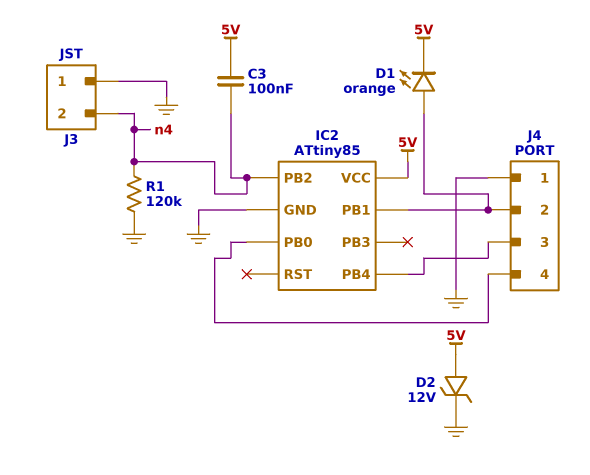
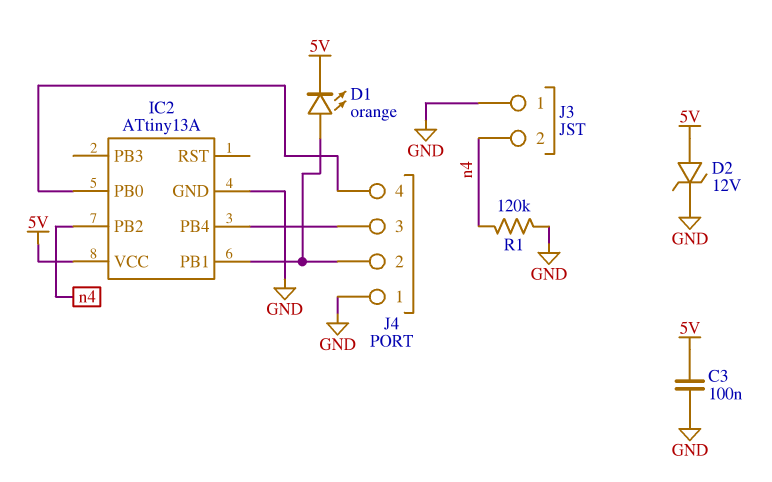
C3: 100nF (5V, n4) -> 100nF (5V, GND)
IC2: ATtiny85 -> ATtiny13A

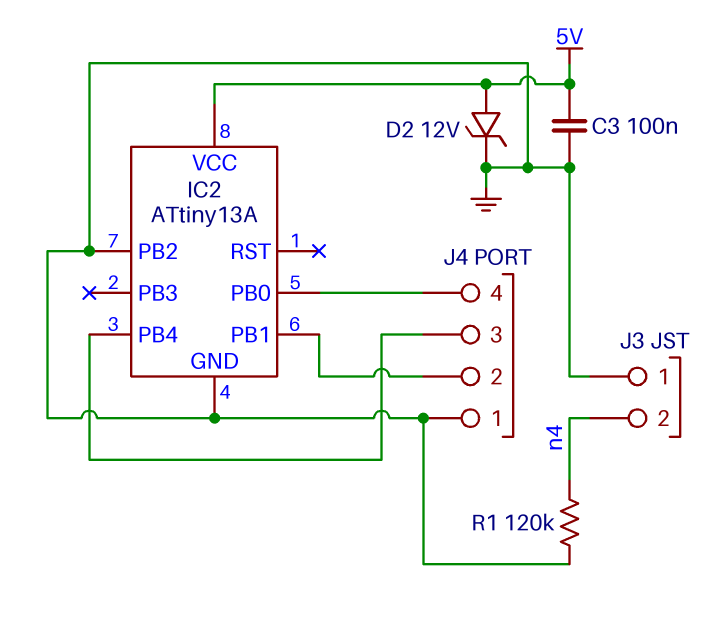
D1: LED orange (A IC2/PB1, K 5V) -> none
IC2 pin PB2: n4 -> GND

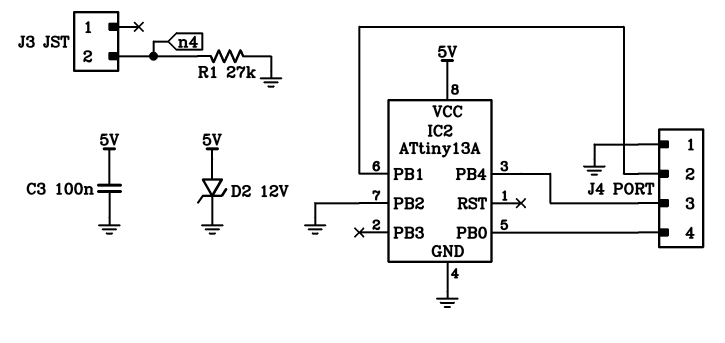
J3 pin 1: GND -> none
R1: 120k (GND, n4) -> 27k (GND, n4)

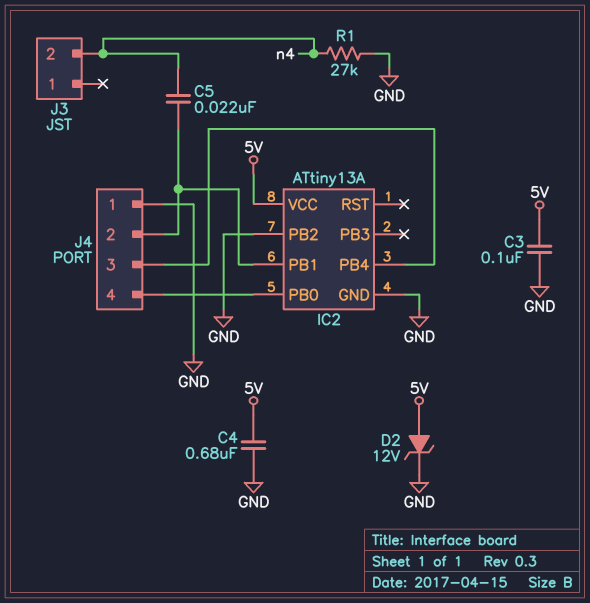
C4: none -> 680nF (5V, GND)
C5: none -> 22nF (IC2/PB1, n4)

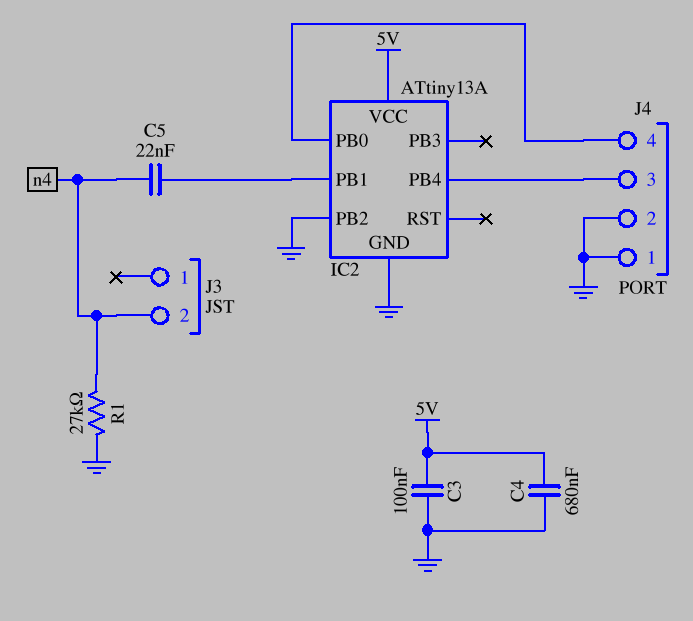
D2: zener 12V (A 5V, K GND) -> none
J4 pin 2: IC2/PB1 -> GND

